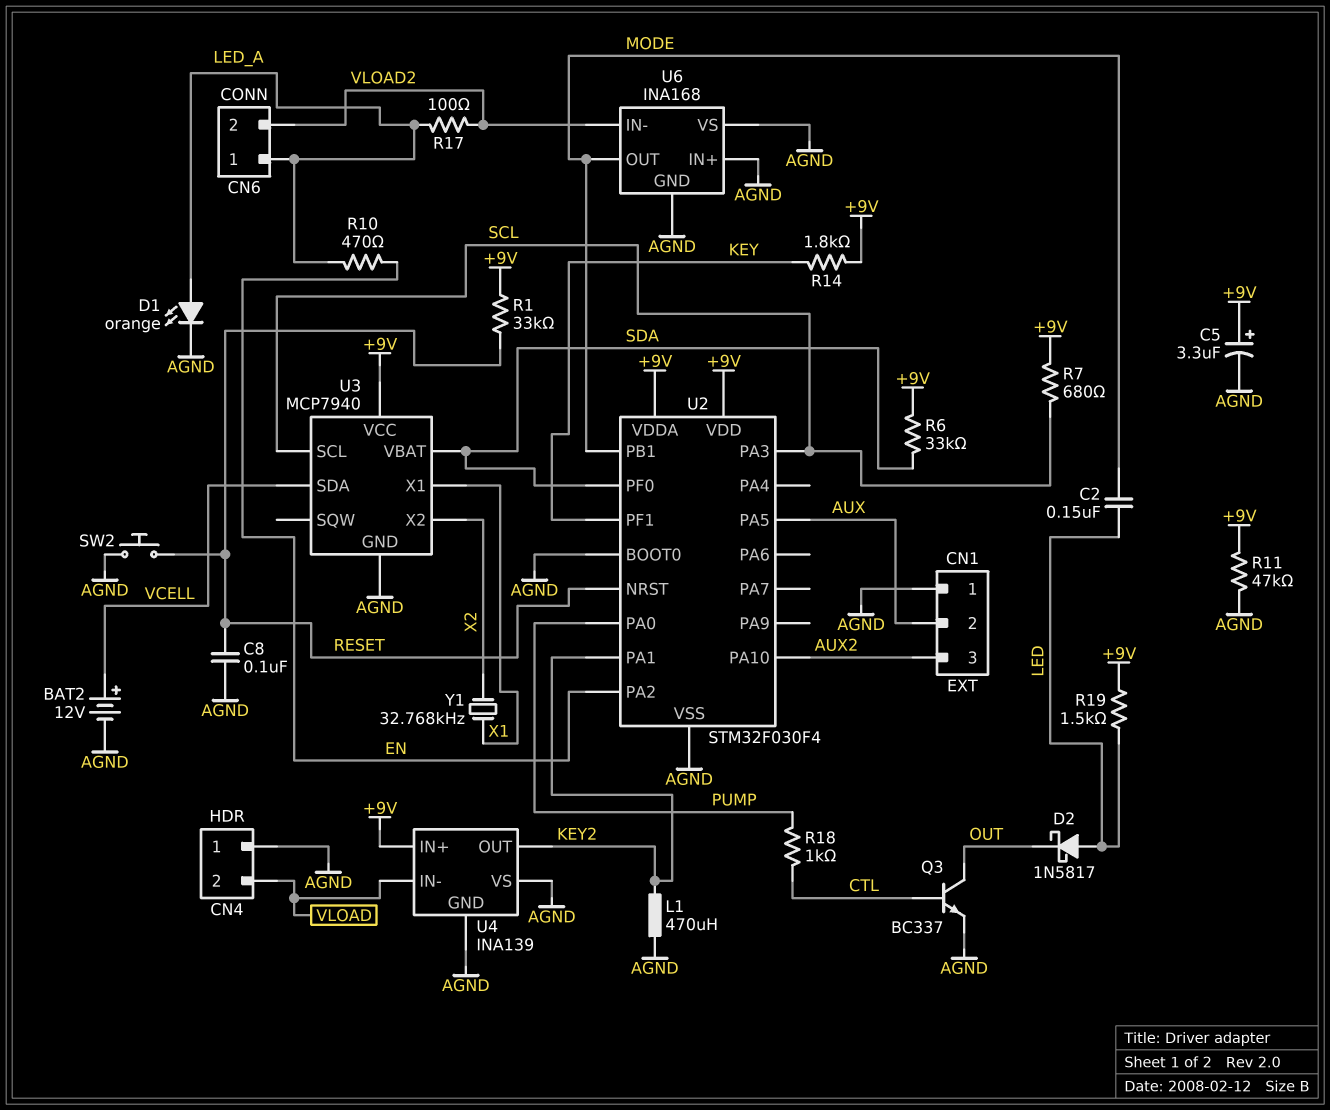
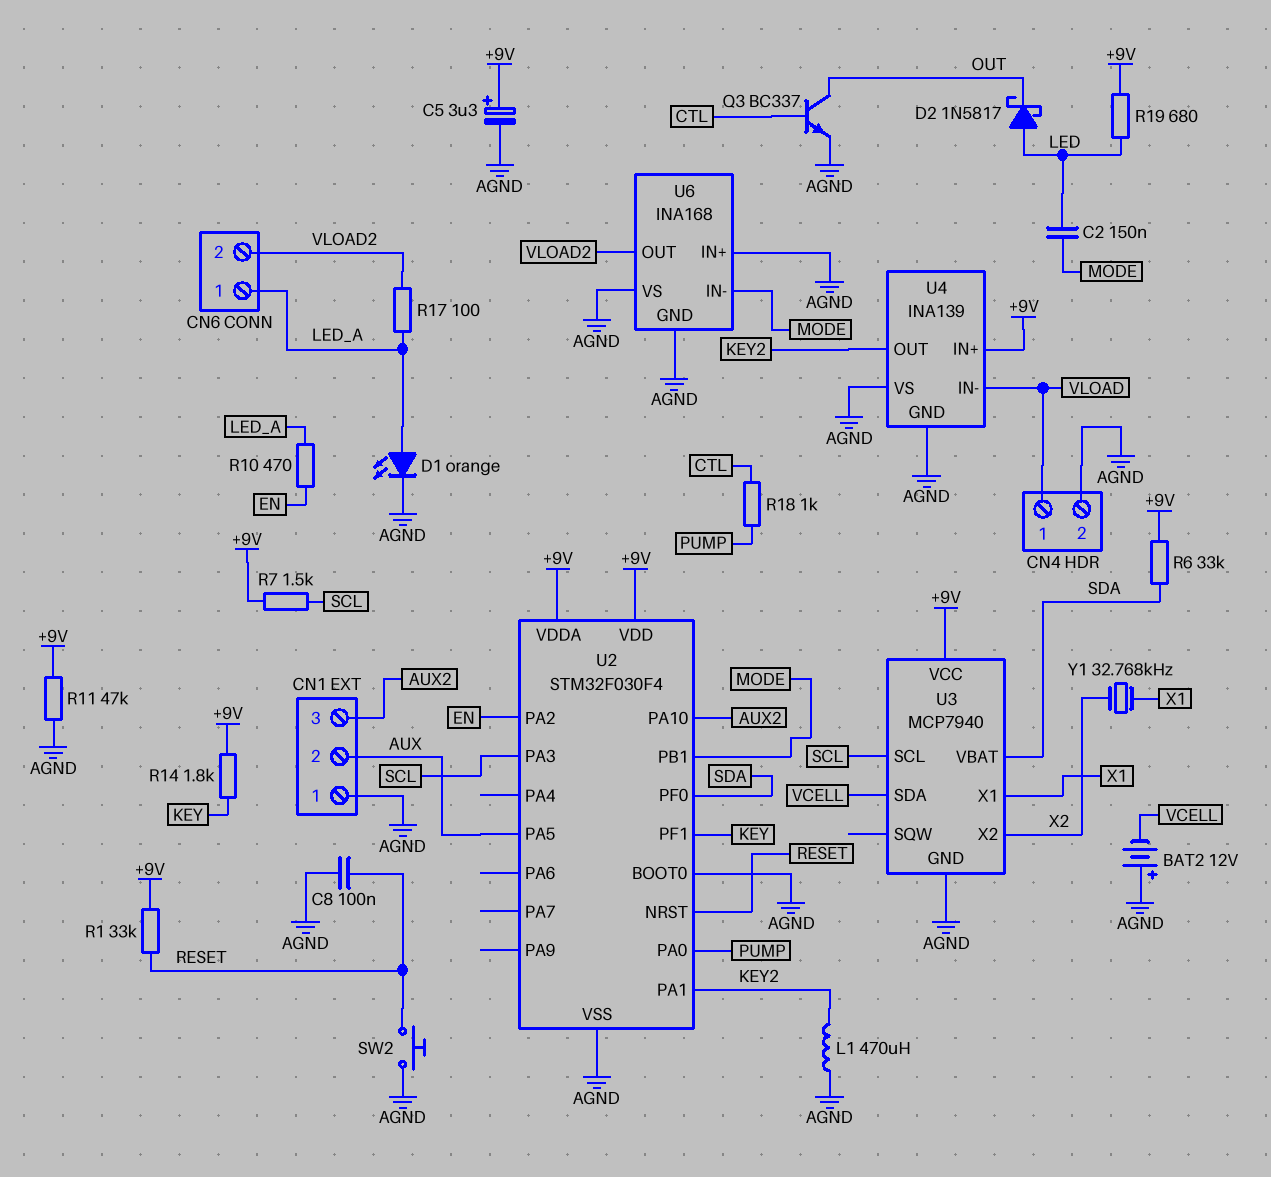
BAT2: 12V (plus VCELL, minus AGND) -> 12V (plus AGND, minus VCELL)
CN4 pin 1: AGND -> VLOAD
CN4 pin 2: VLOAD -> AGND
R7: 680 (+9V, SCL) -> 1.5k (+9V, SCL)
R19: 1.5k (+9V, LED) -> 680 (+9V, LED)
U6 pin IN-: VLOAD2 -> MODE
U6 pin OUT: MODE -> VLOAD2

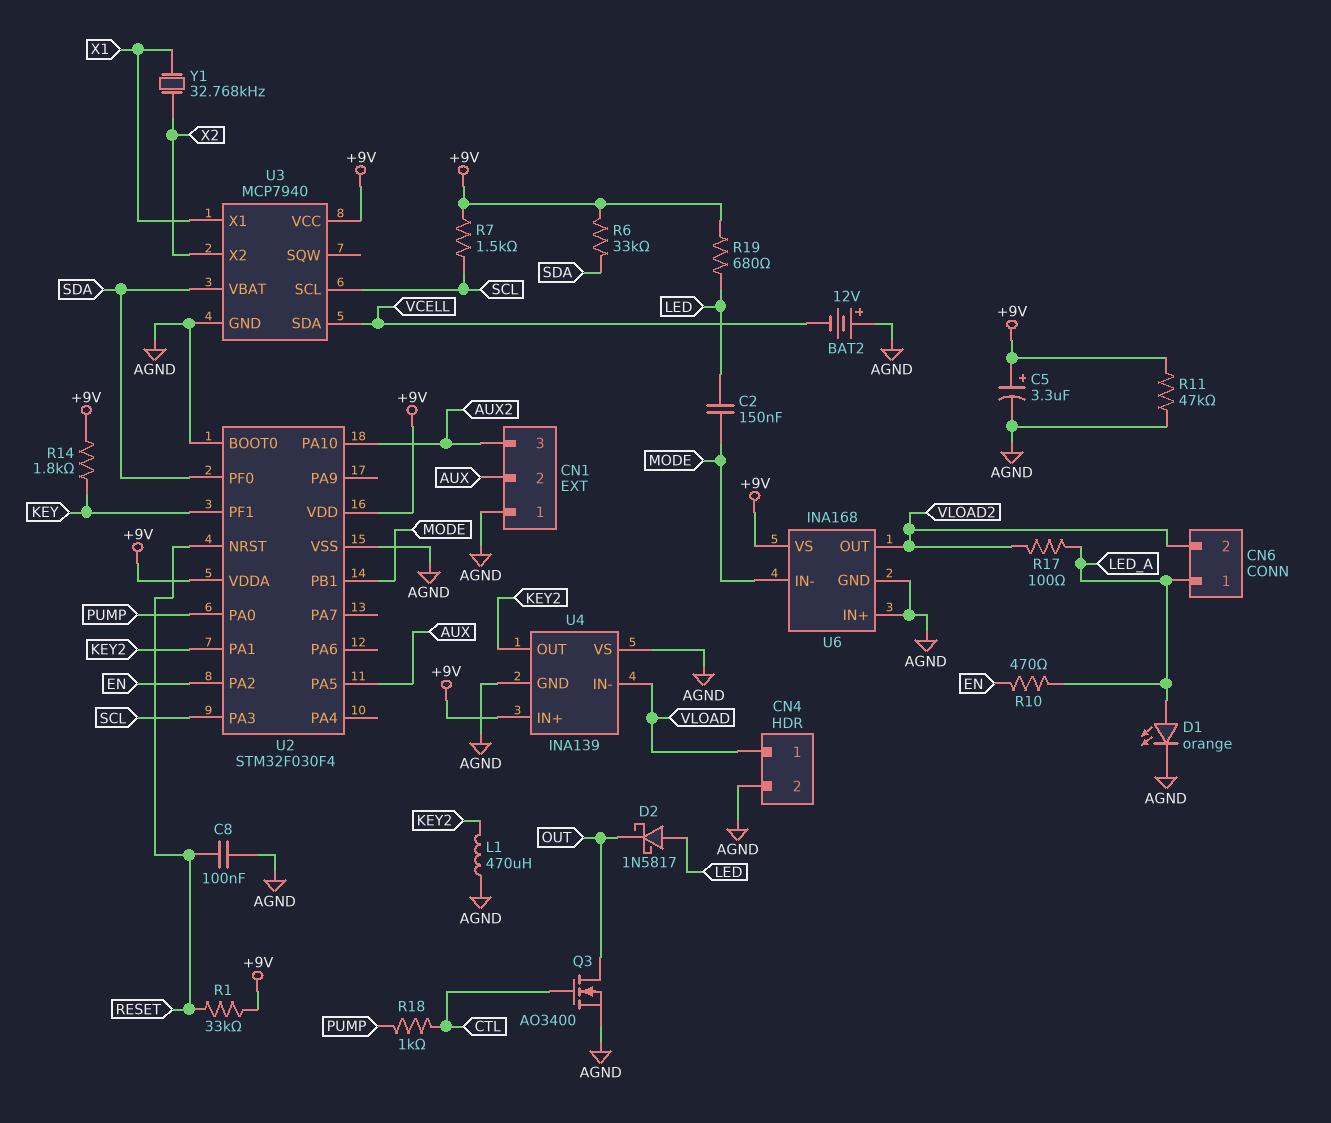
Q3: NPN BC337 (B CTL, C OUT, E AGND) -> NMOS AO3400 (G CTL, D OUT, S AGND)
SW2: button (AGND, RESET) -> none
U6 pin VS: AGND -> +9V

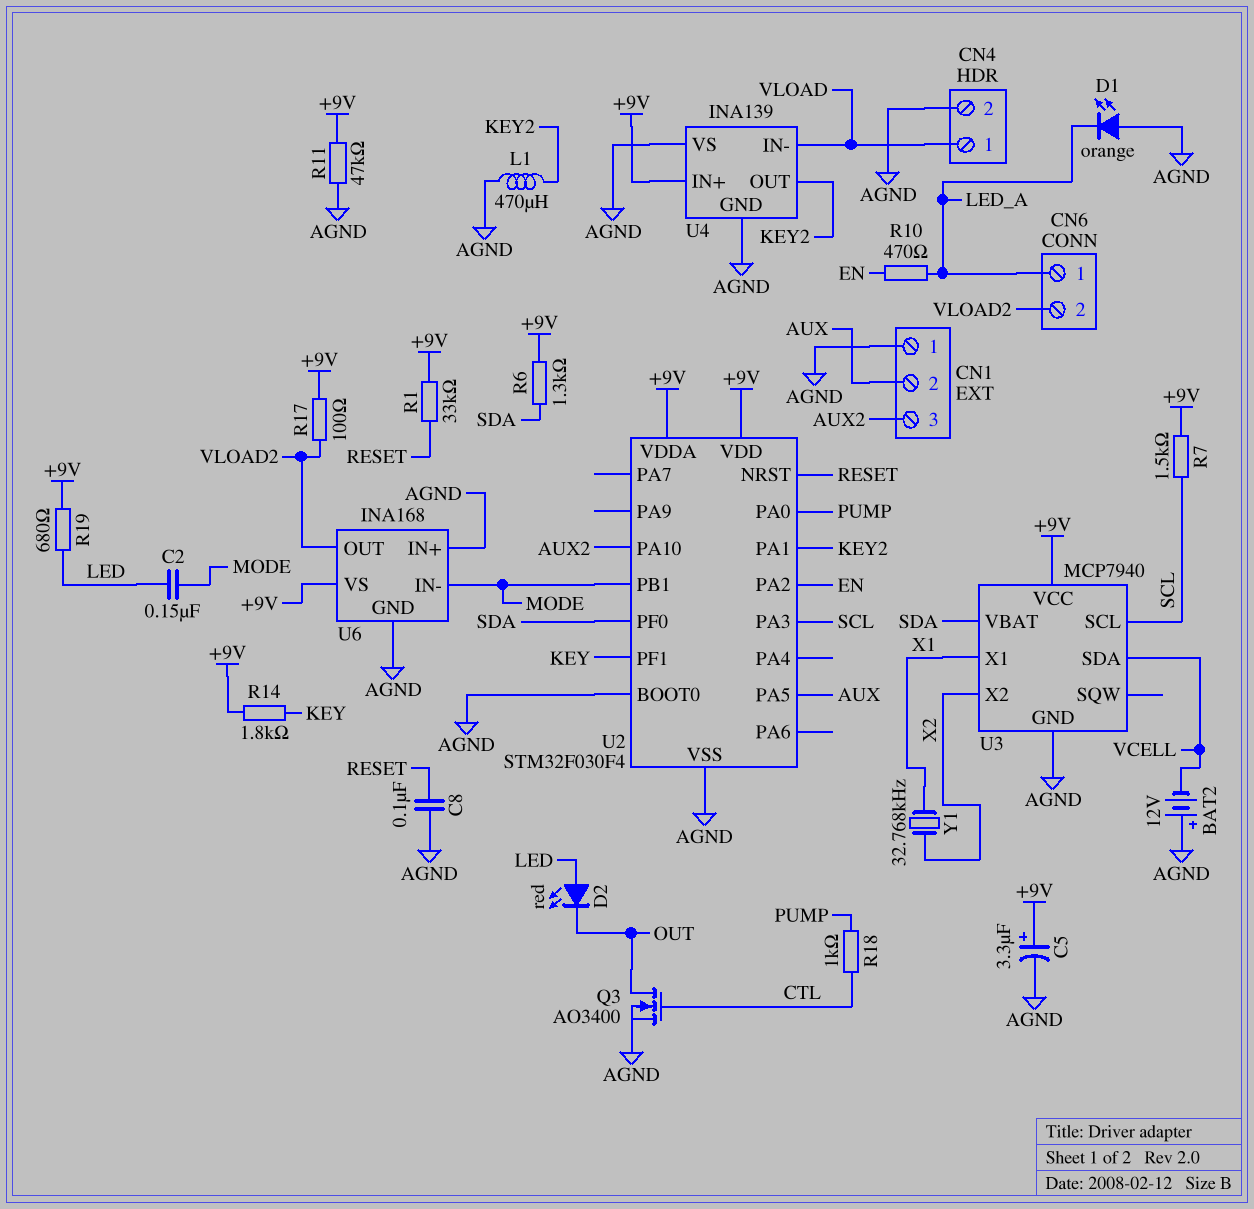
D1: LED orange (A LED_A, K AGND) -> LED orange (A AGND, K LED_A)
D2: schottky 1N5817 (A LED, K OUT) -> LED red (A LED, K OUT)
R6: 33k (+9V, SDA) -> 1.3k (+9V, SDA)
R17: 100 (LED_A, VLOAD2) -> 100 (+9V, VLOAD2)

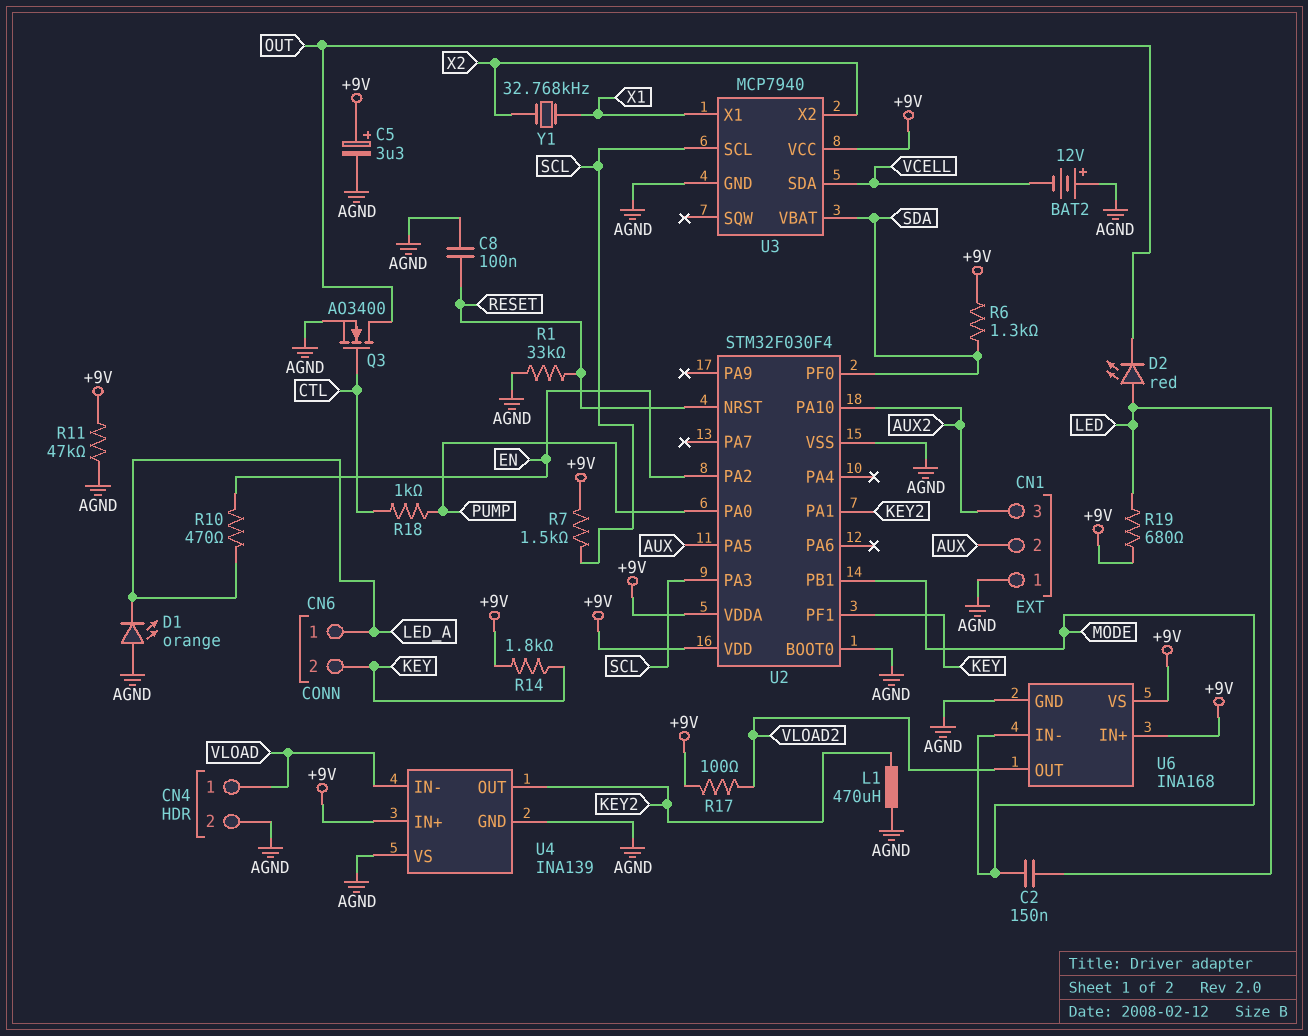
CN6 pin 2: VLOAD2 -> KEY
R1: 33k (+9V, RESET) -> 33k (AGND, RESET)
U6 pin IN+: AGND -> +9V

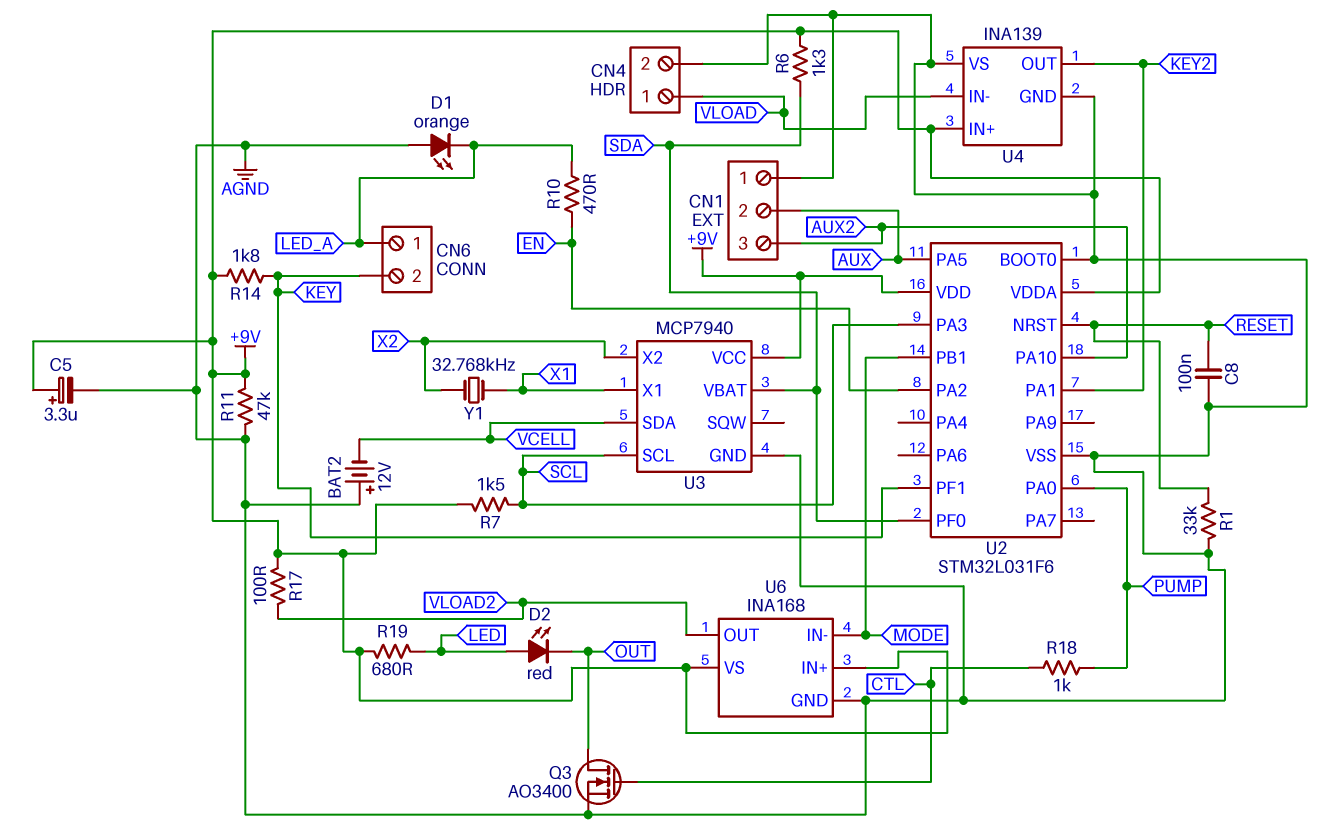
C2: 150nF (LED, MODE) -> none
L1: 470uH (AGND, KEY2) -> none
U2: STM32F030F4 -> STM32L031F6

